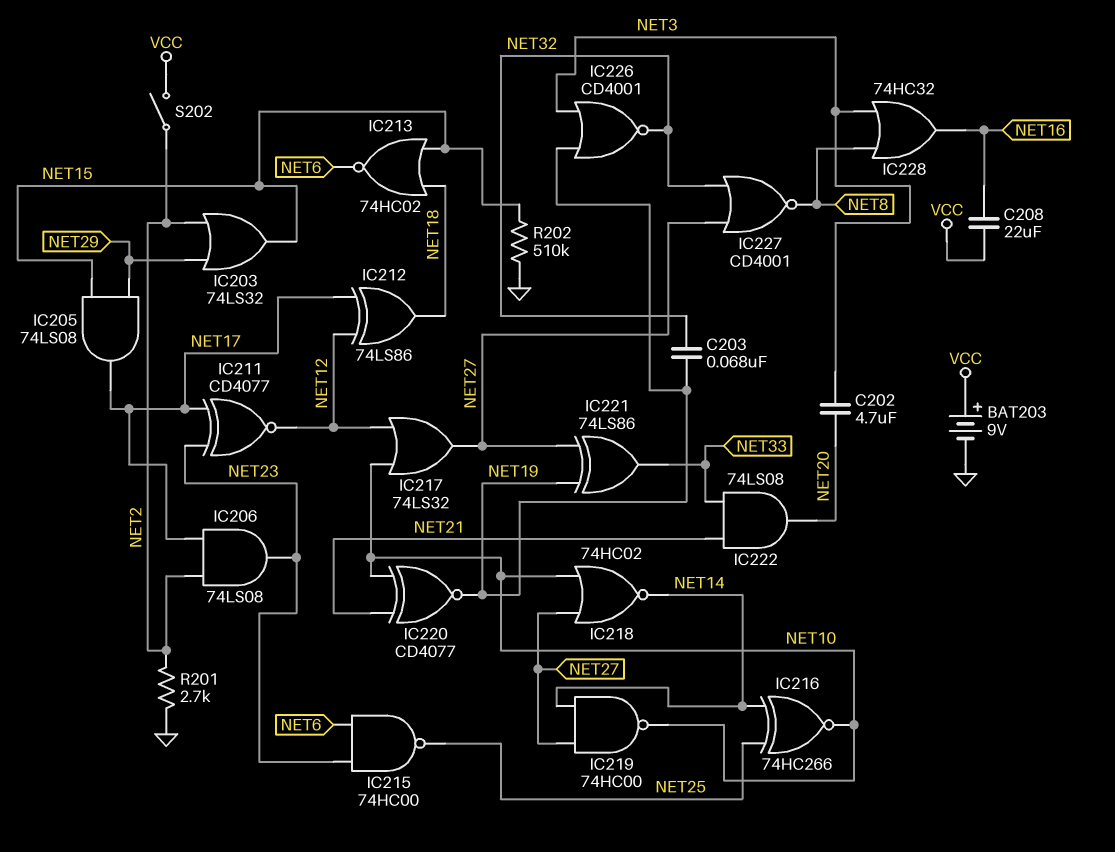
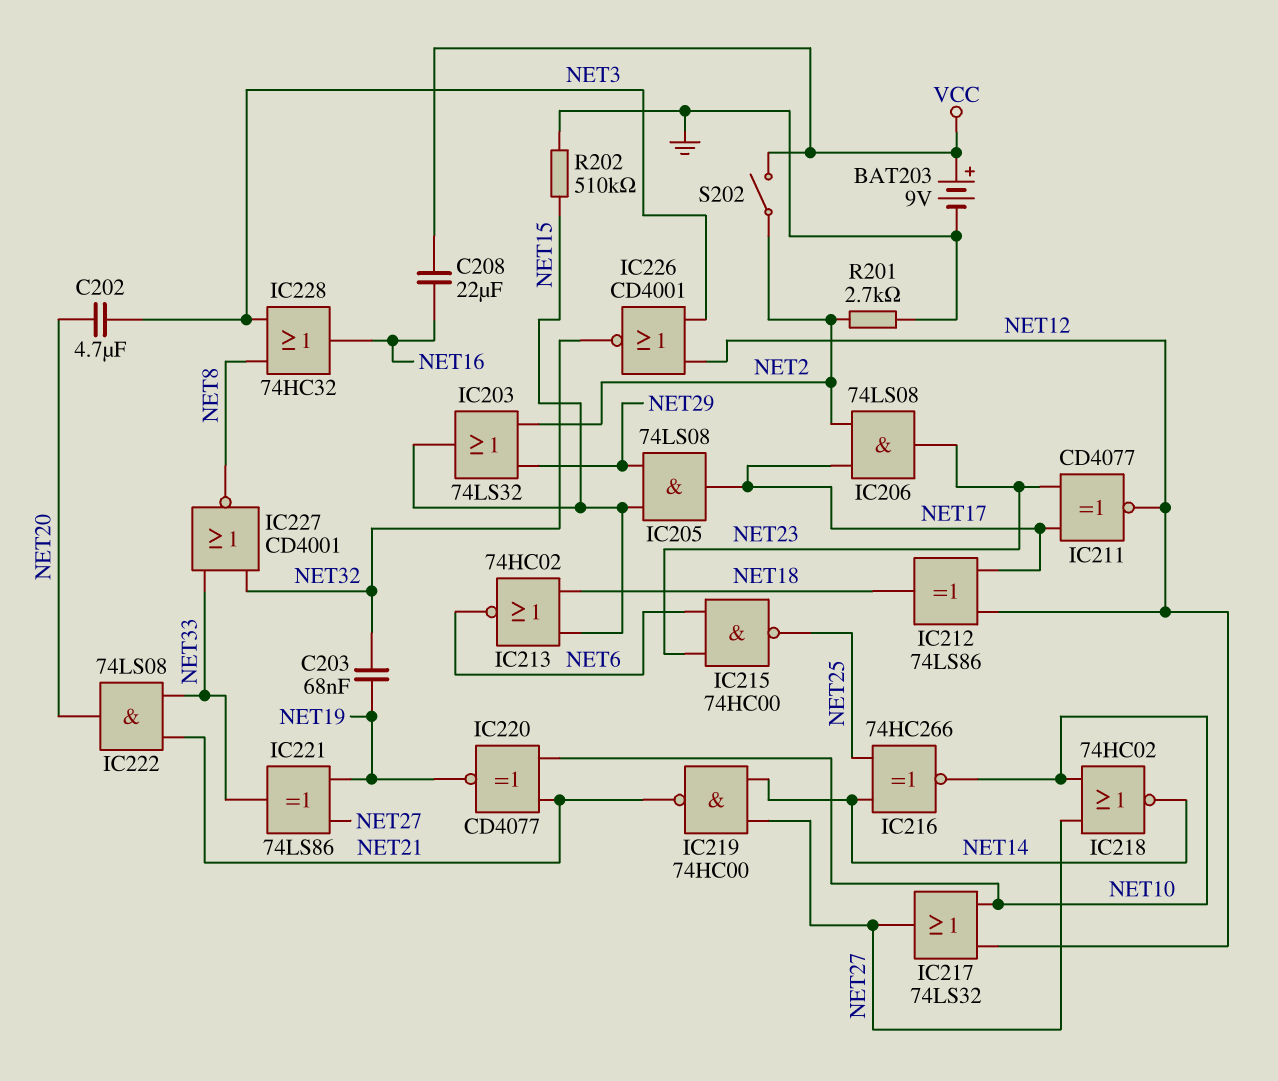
IC219: NAND 74HC00 (in NET14, in NET27, out NET10) -> NAND 74HC00 (in NET14, in NET27, out NET21)
IC226: NOR CD4001 (in NET3, in NET19, out NET32) -> NOR CD4001 (in NET3, in NET12, out NET32)
IC227: NOR CD4001 (in NET27, in NET32, out NET8) -> NOR CD4001 (in NET32, in NET33, out NET8)

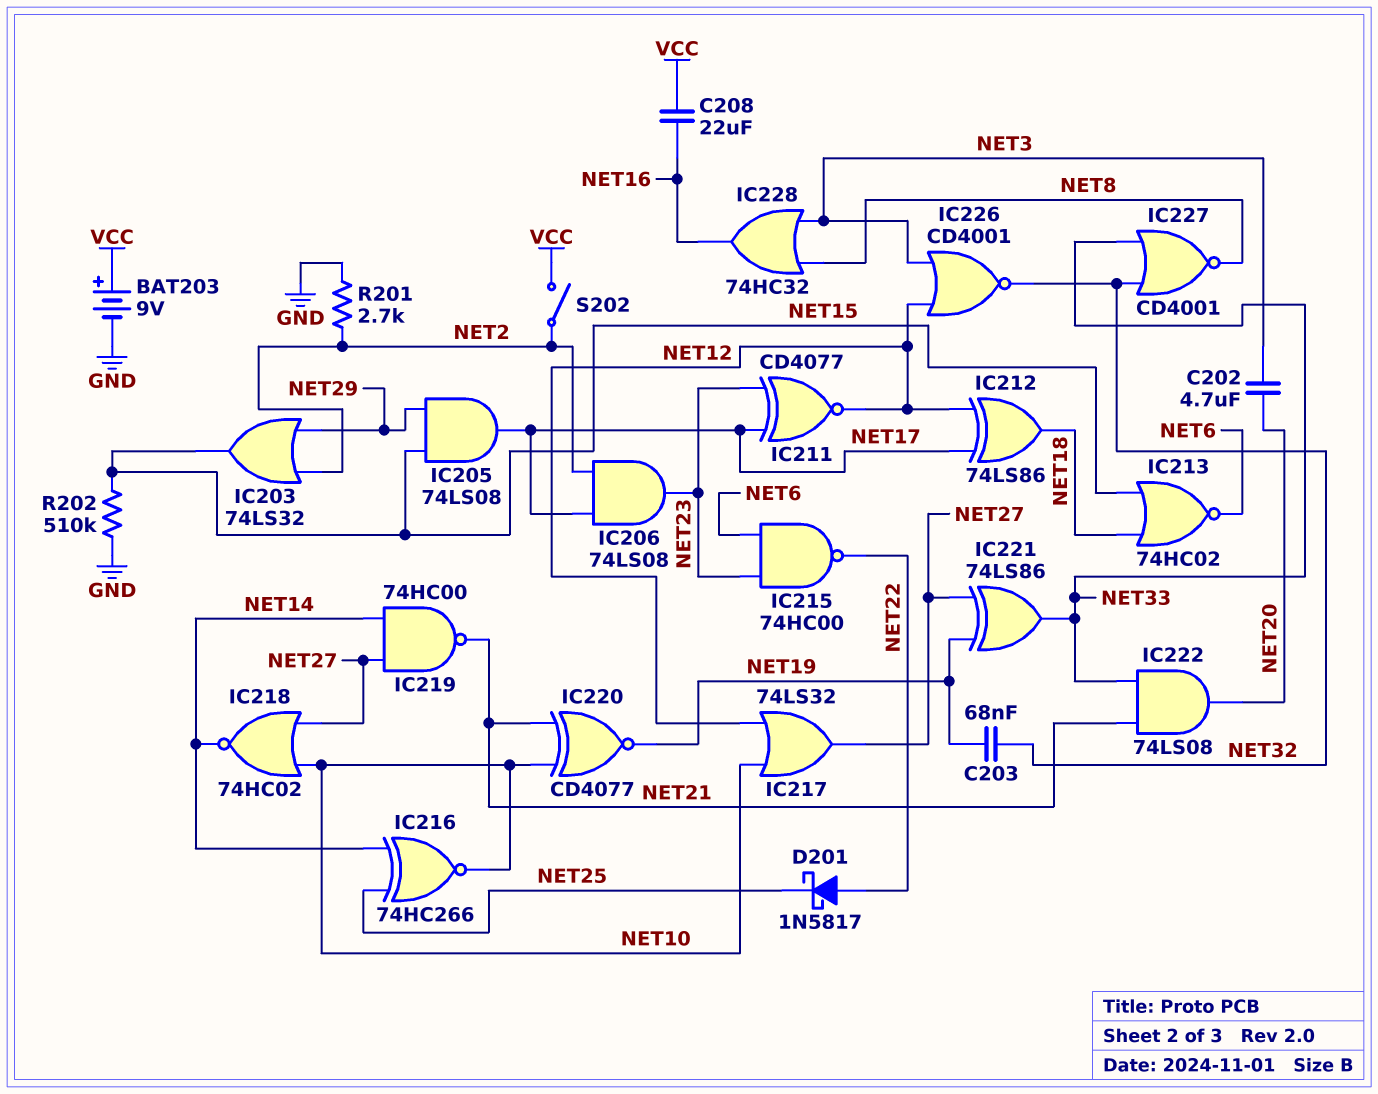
D201: none -> schottky 1N5817 (A NET22, K NET25)
IC215: NAND 74HC00 (in NET6, in NET23, out NET25) -> NAND 74HC00 (in NET6, in NET23, out NET22)

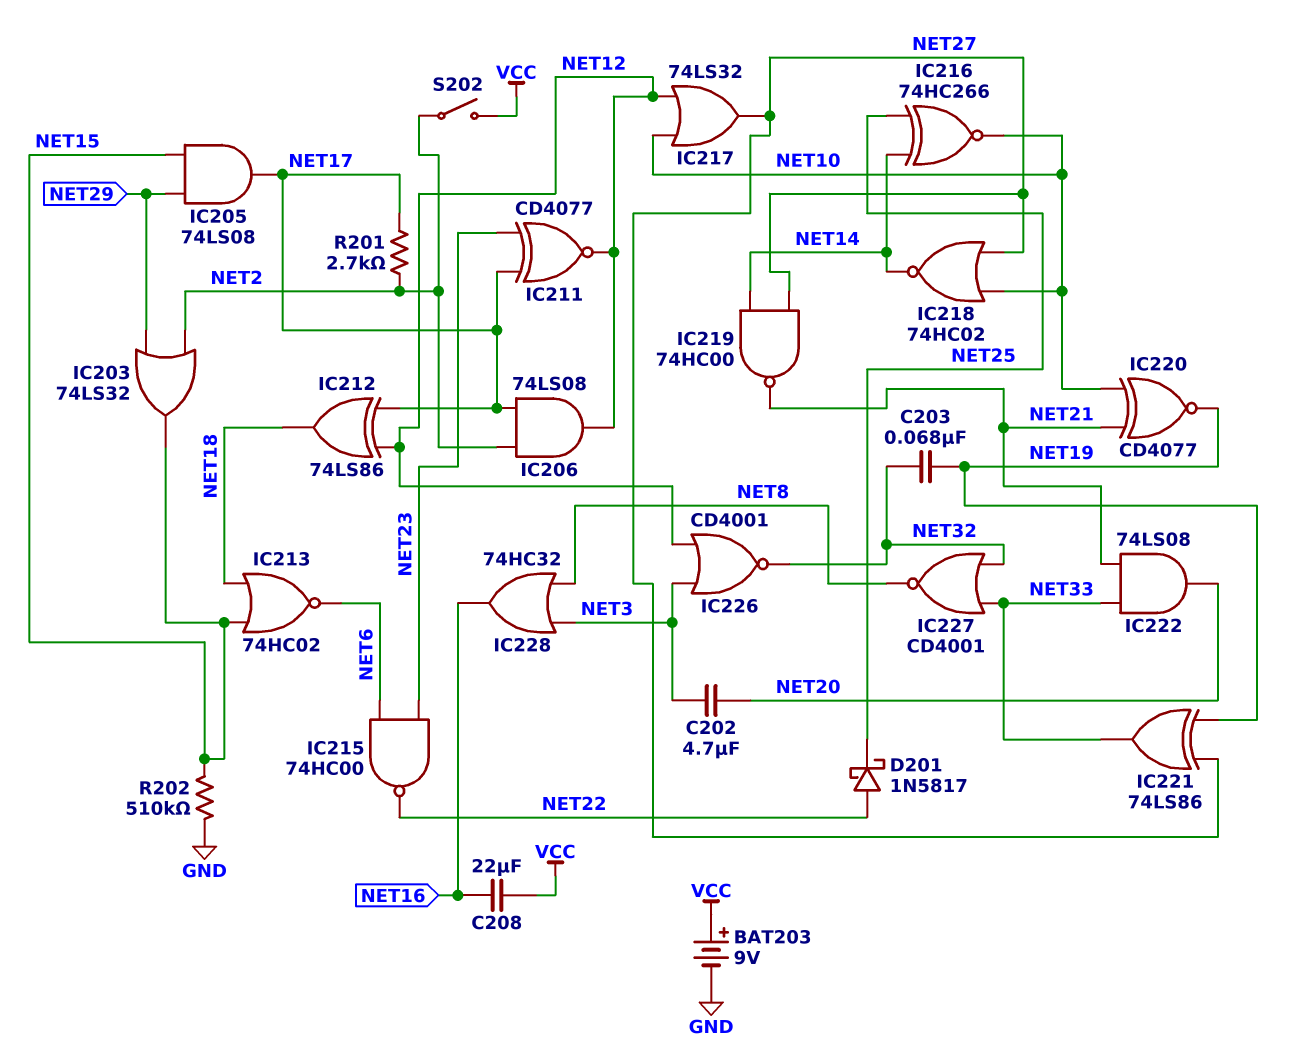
IC206: AND 74LS08 (in NET2, in NET17, out NET23) -> AND 74LS08 (in NET2, in NET17, out NET12)
R201: 2.7k (GND, NET2) -> 2.7k (NET2, NET17)

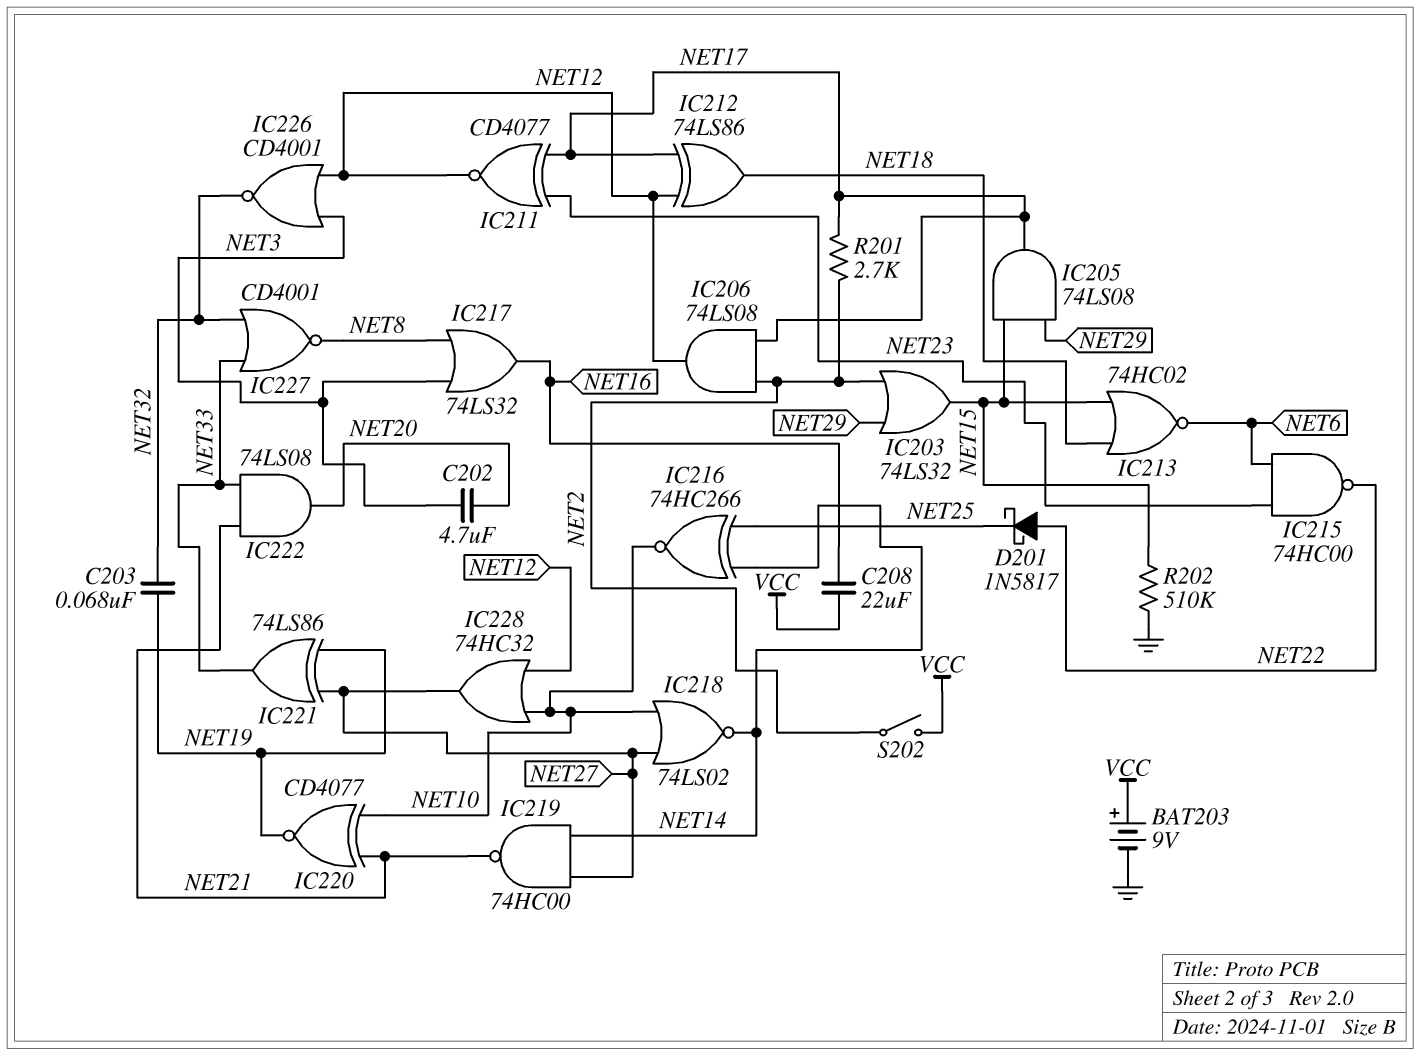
IC217: OR 74LS32 (in NET10, in NET12, out NET27) -> OR 74LS32 (in NET3, in NET8, out NET16)
IC218: NOR 74HC02 (in NET10, in NET27, out NET14) -> NOR 74LS02 (in NET10, in NET27, out NET14)
IC228: OR 74HC32 (in NET3, in NET8, out NET16) -> OR 74HC32 (in NET10, in NET12, out NET27)

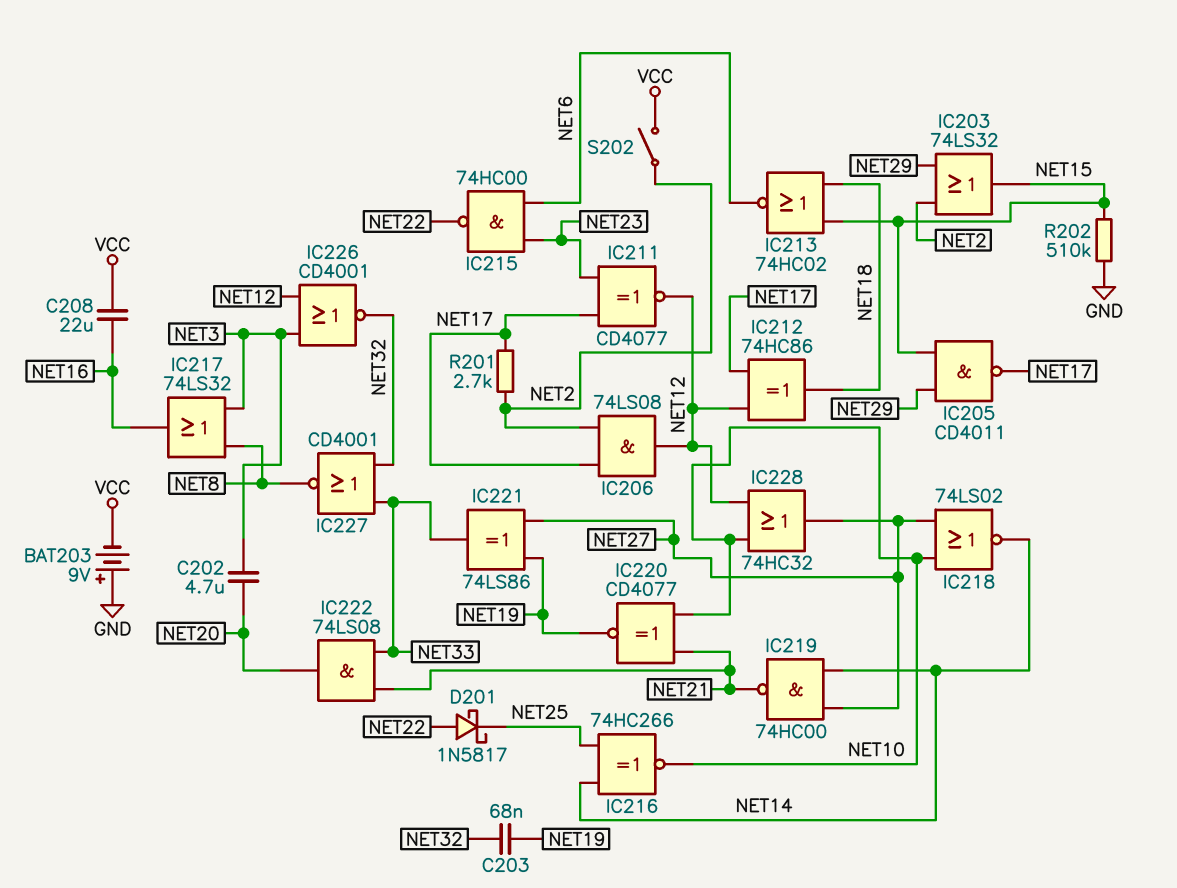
BAT203: 9V (plus VCC, minus GND) -> 9V (plus GND, minus VCC)
IC205: AND 74LS08 (in NET15, in NET29, out NET17) -> NAND CD4011 (in NET15, in NET29, out NET17)
IC212: XOR 74LS86 (in NET12, in NET17, out NET18) -> XOR 74HC86 (in NET12, in NET17, out NET18)

